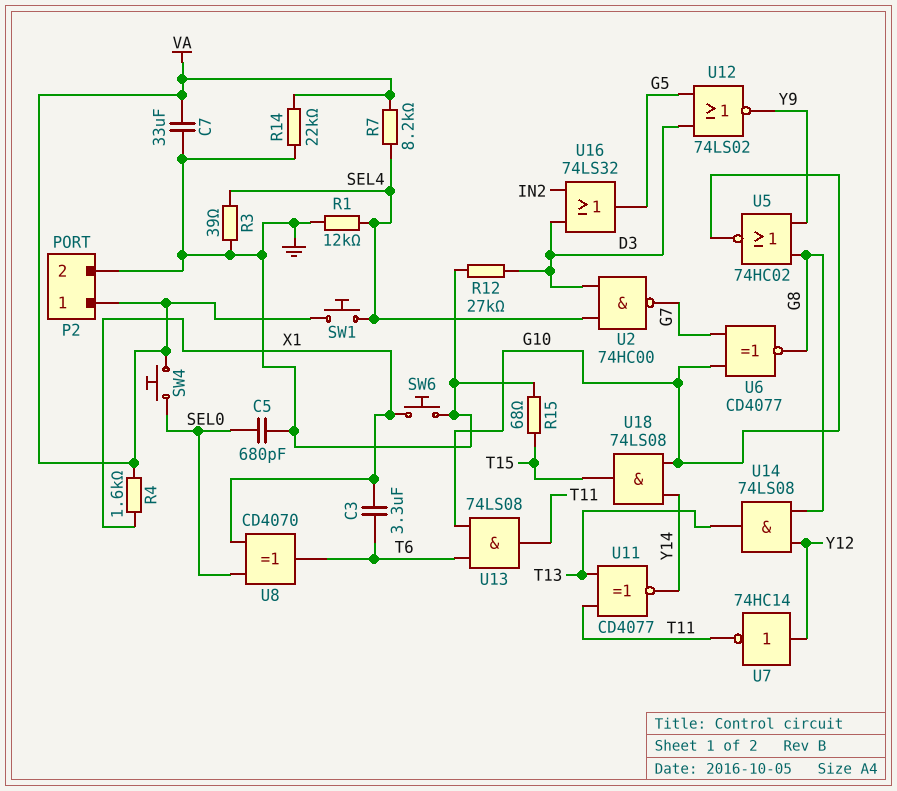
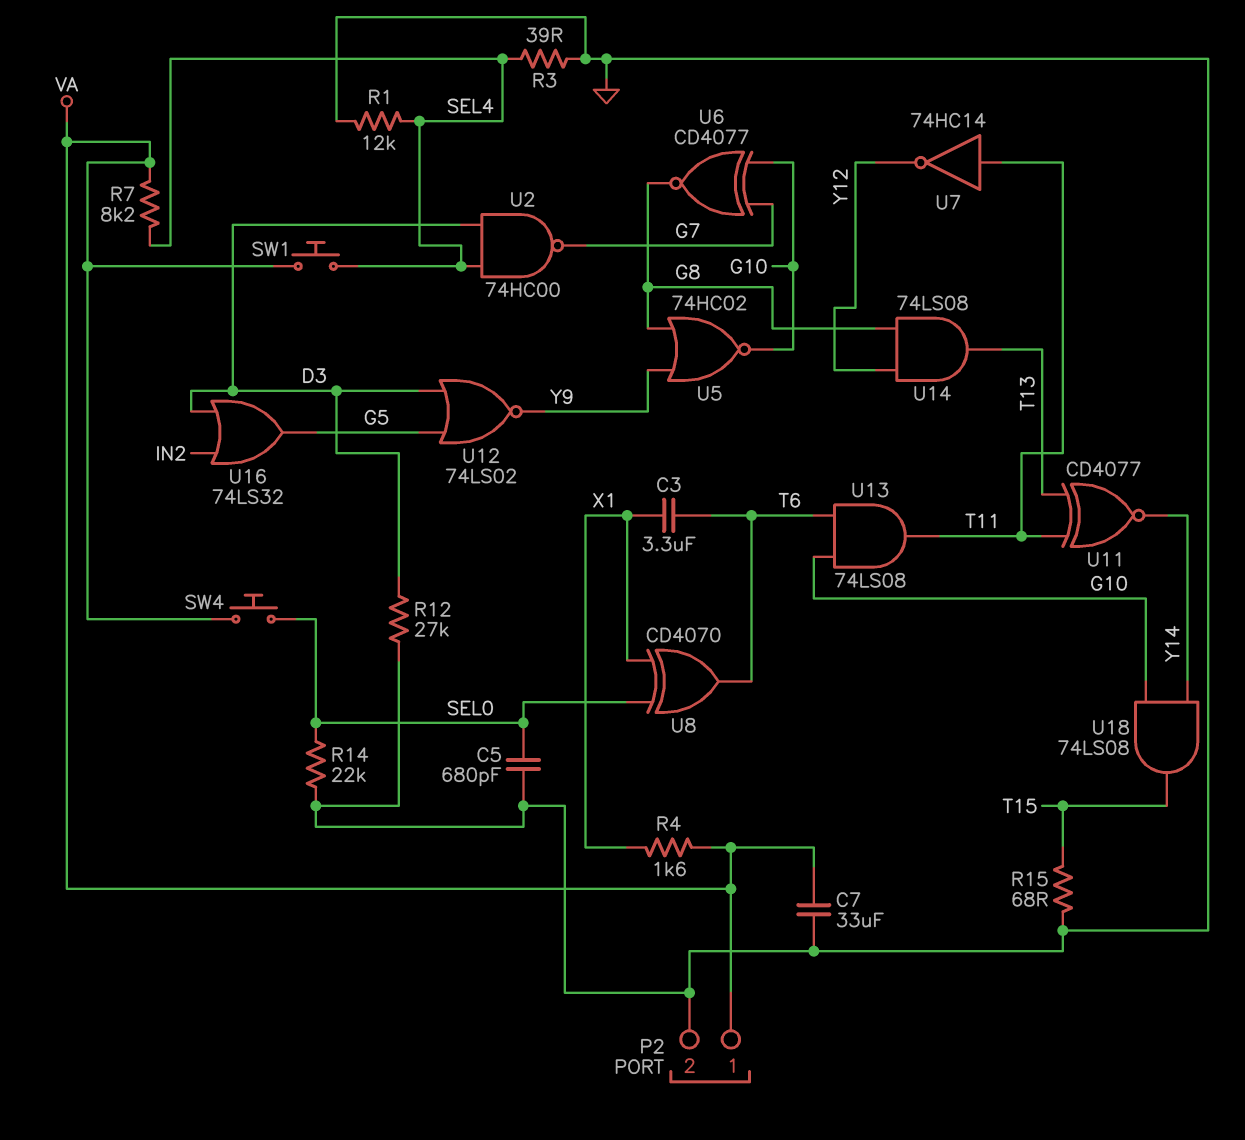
R14: 22k (GND, VA) -> 22k (GND, SEL0)
SW6: button (GND, X1) -> none
U7: NOT 74HC14 (in Y12, out T11) -> NOT 74HC14 (in T11, out Y12)

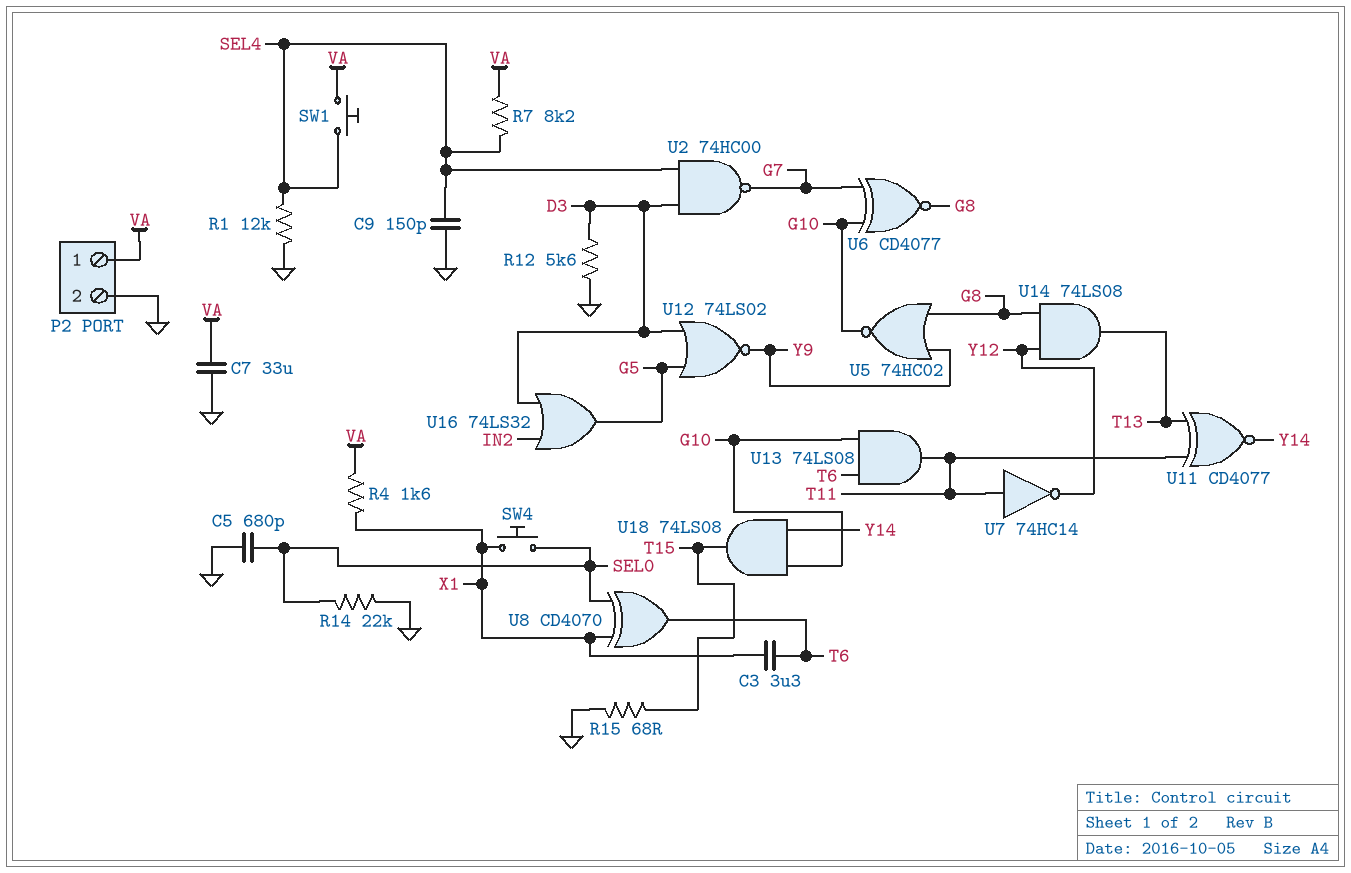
C9: none -> 150pF (GND, SEL4)
R3: 39 (GND, SEL4) -> none
R12: 27k (D3, GND) -> 5.6k (D3, GND)
SW4: button (SEL0, VA) -> button (SEL0, X1)

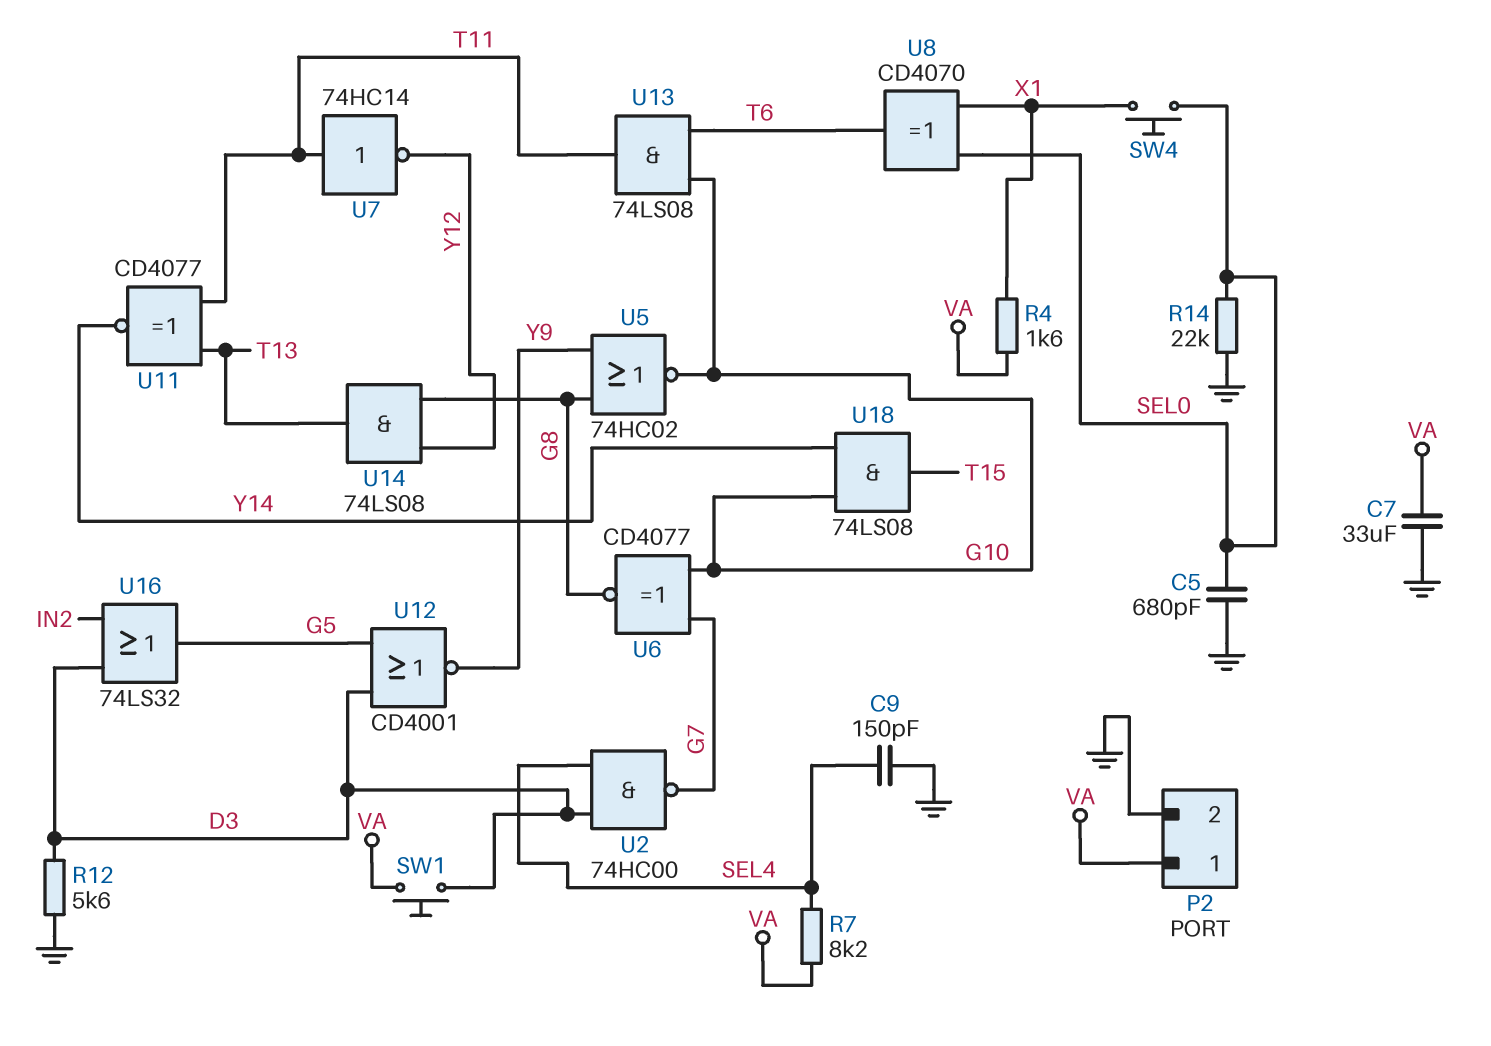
C3: 3.3uF (T6, X1) -> none
R1: 12k (GND, SEL4) -> none
R15: 68 (GND, T15) -> none
SW1: button (SEL4, VA) -> button (D3, VA)
U12: NOR 74LS02 (in D3, in G5, out Y9) -> NOR CD4001 (in D3, in G5, out Y9)

